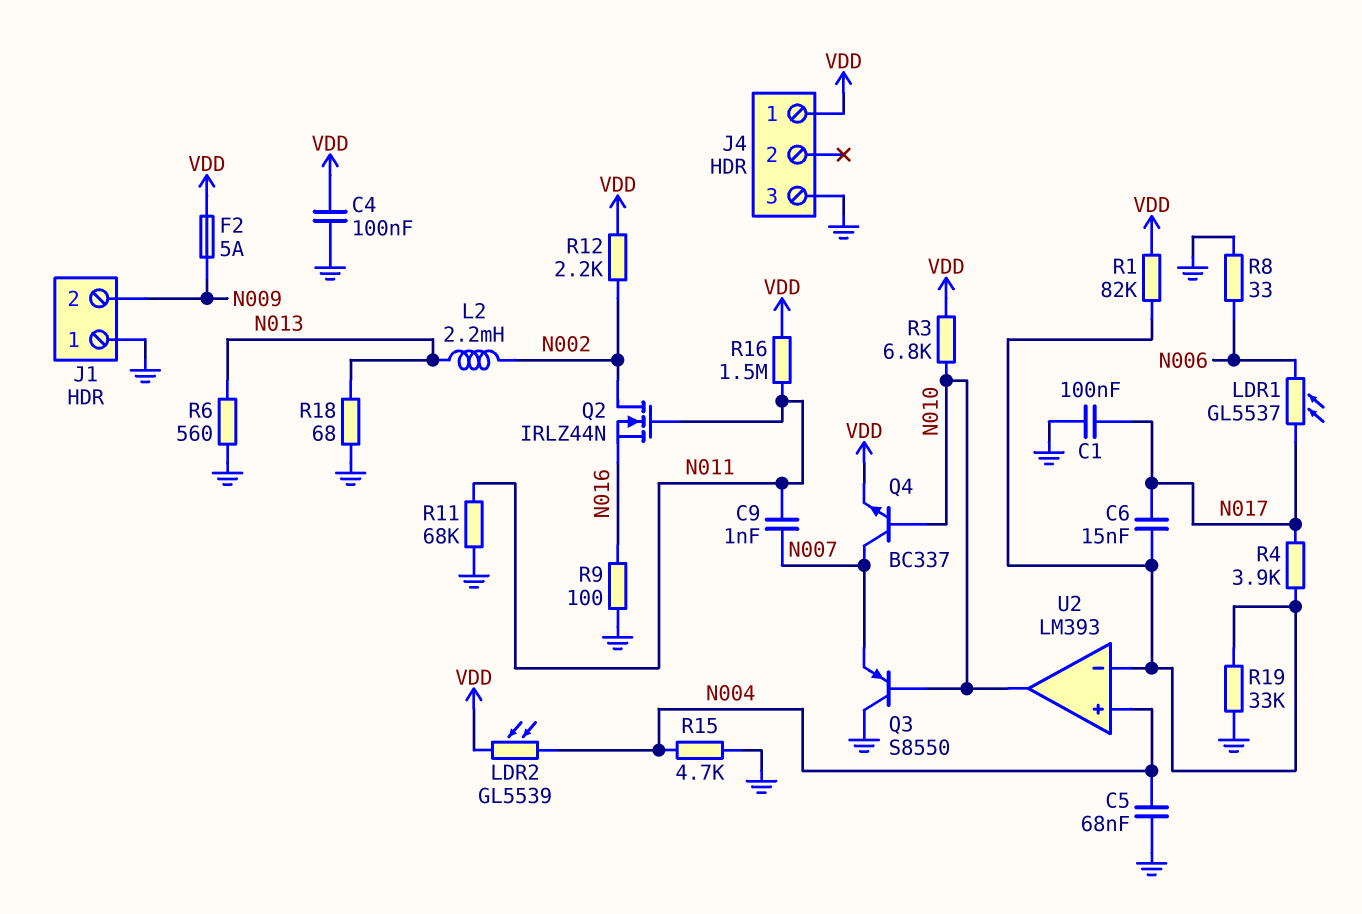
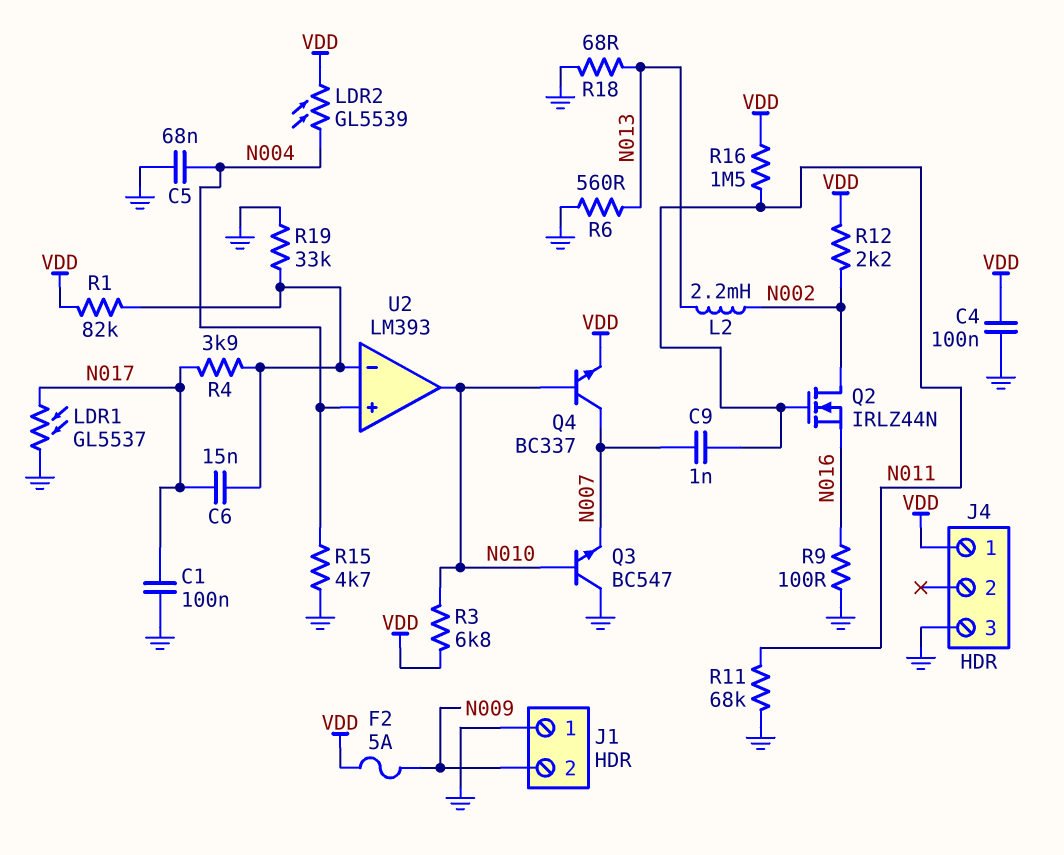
LDR1: GL5537 (N006, N017) -> GL5537 (GND, N017)
Q3: PNP S8550 (B N010, C GND, E N007) -> NPN BC547 (B N010, C GND, E N007)
R8: 33 (GND, N006) -> none

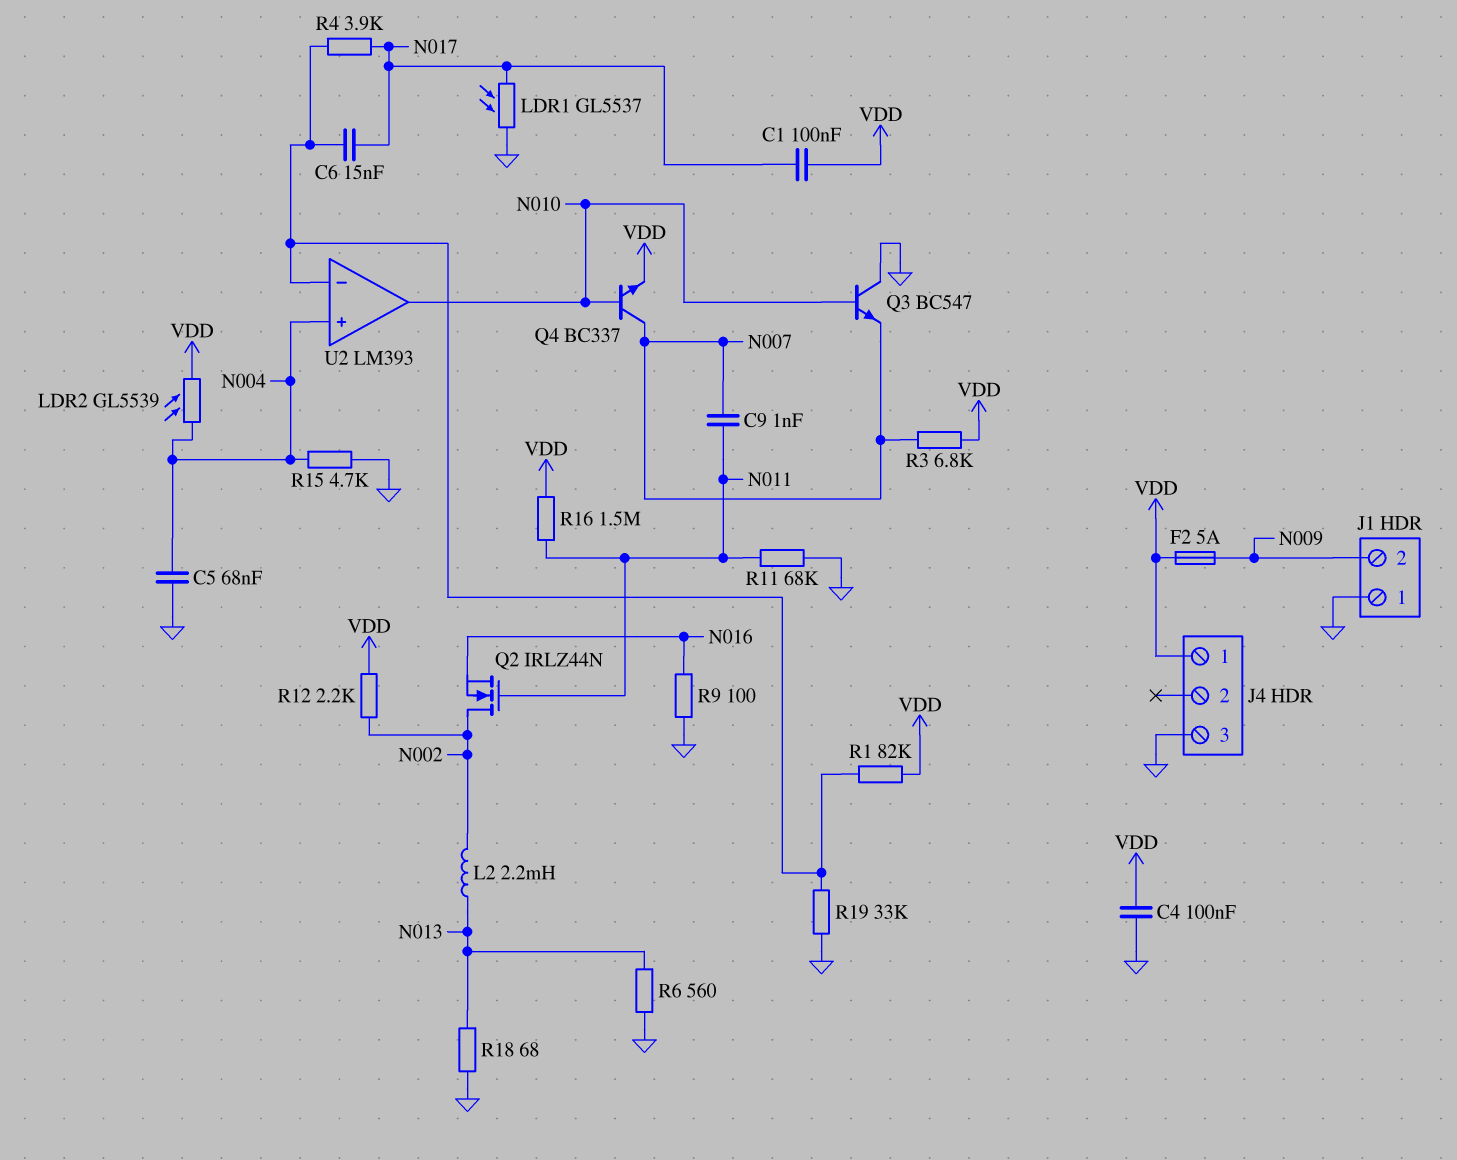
C1: 100nF (GND, N017) -> 100nF (N017, VDD)
R3: 6.8k (N010, VDD) -> 6.8k (N007, VDD)

